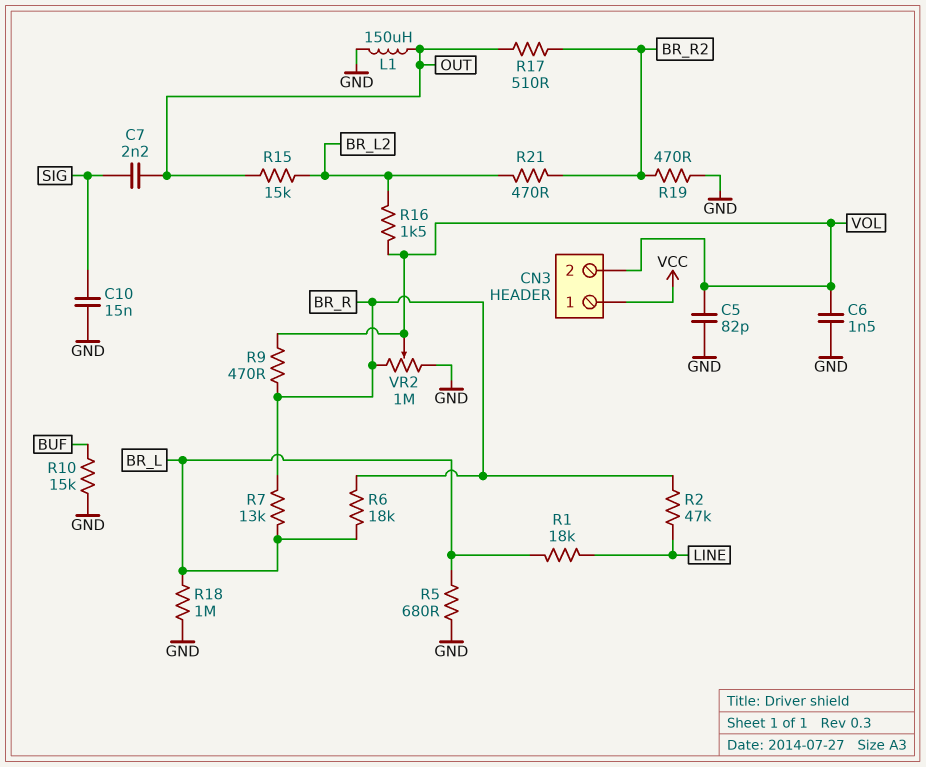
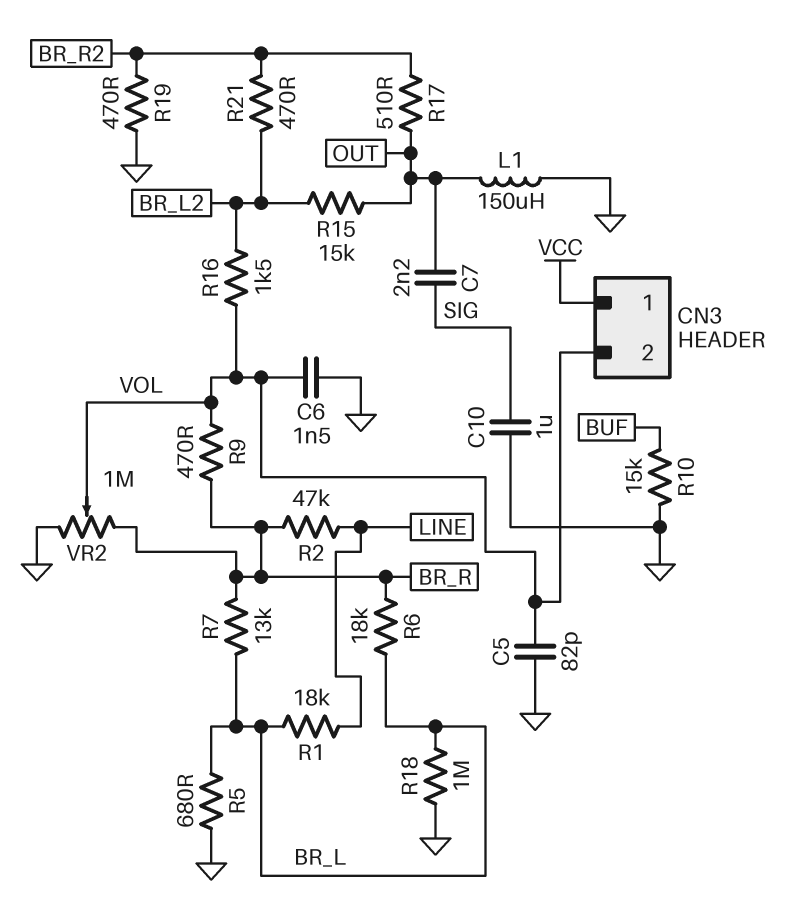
C10: 15nF (GND, SIG) -> 1uF (GND, SIG)

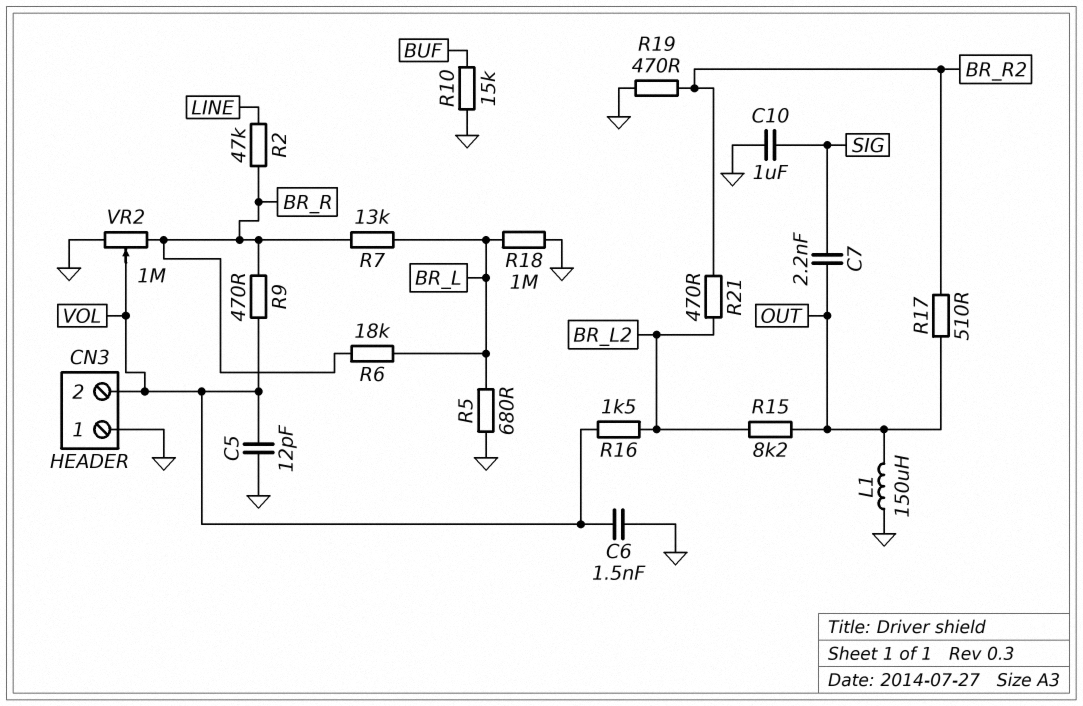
C5: 82pF (GND, VOL) -> 12pF (GND, VOL)
CN3 pin 1: VCC -> GND
R1: 18k (BR_L, LINE) -> none
R15: 15k (BR_L2, OUT) -> 8.2k (BR_L2, OUT)

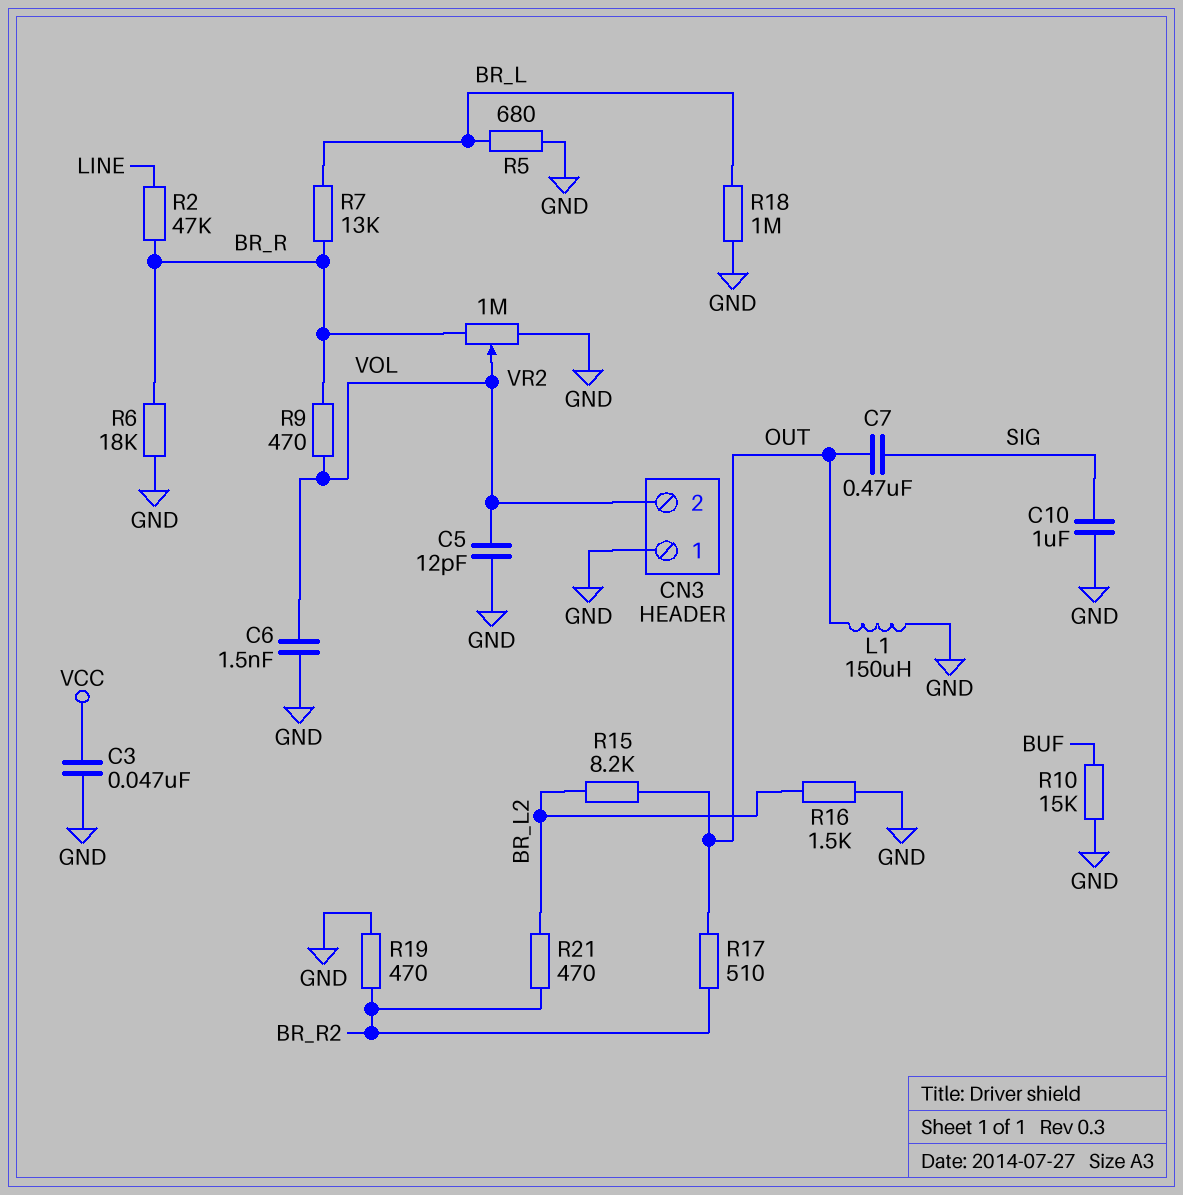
C3: none -> 47nF (GND, VCC)
C7: 2.2nF (OUT, SIG) -> 470nF (OUT, SIG)
R6: 18k (BR_L, BR_R) -> 18k (BR_R, GND)
R16: 1.5k (BR_L2, VOL) -> 1.5k (BR_L2, GND)

